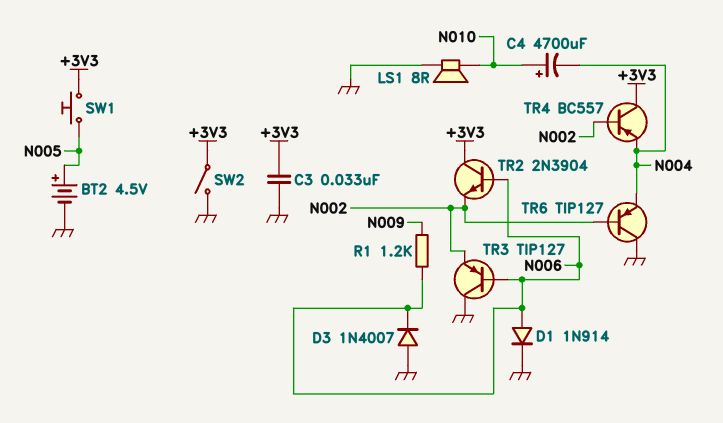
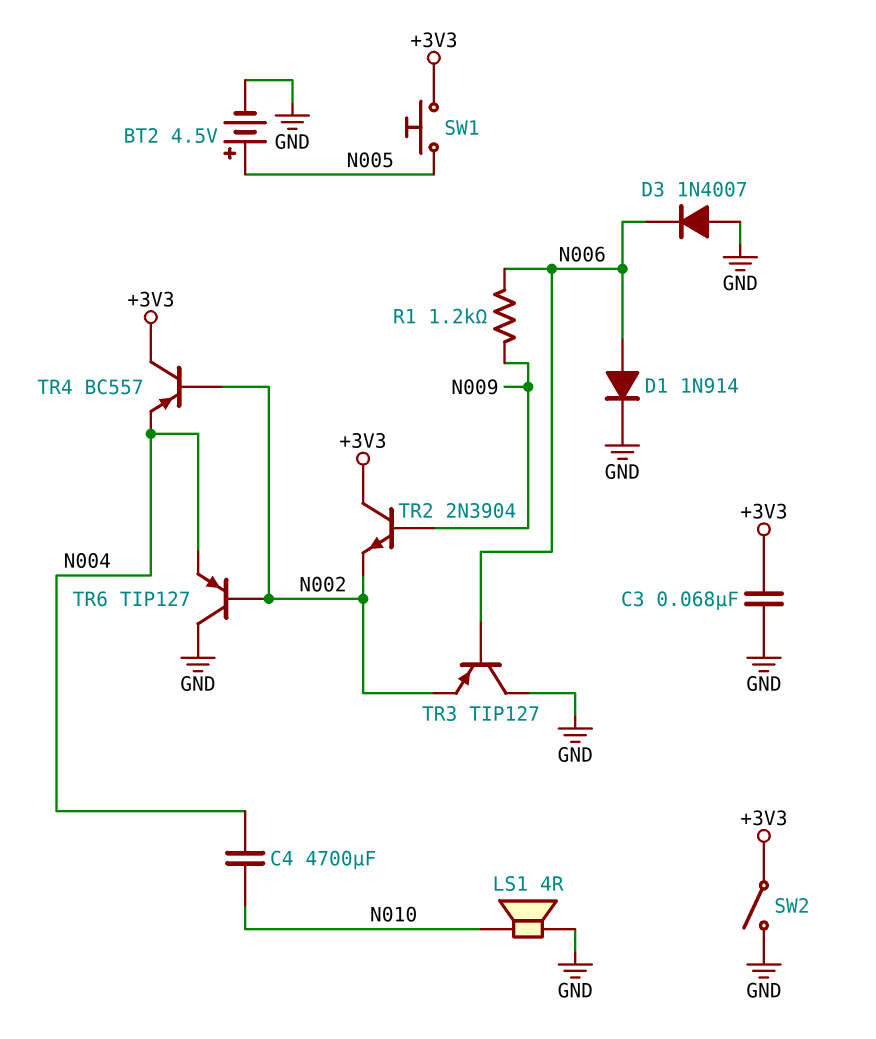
C3: 33nF (+3V3, GND) -> 68nF (+3V3, GND)
C4: 4700uF (plus N010, minus N004) -> 4700uF (N004, N010)
LS1: speaker 8R (GND, N010) -> speaker 4R (GND, N010)
TR2: NPN 2N3904 (B N006, C +3V3, E N002) -> NPN 2N3904 (B N009, C +3V3, E N002)

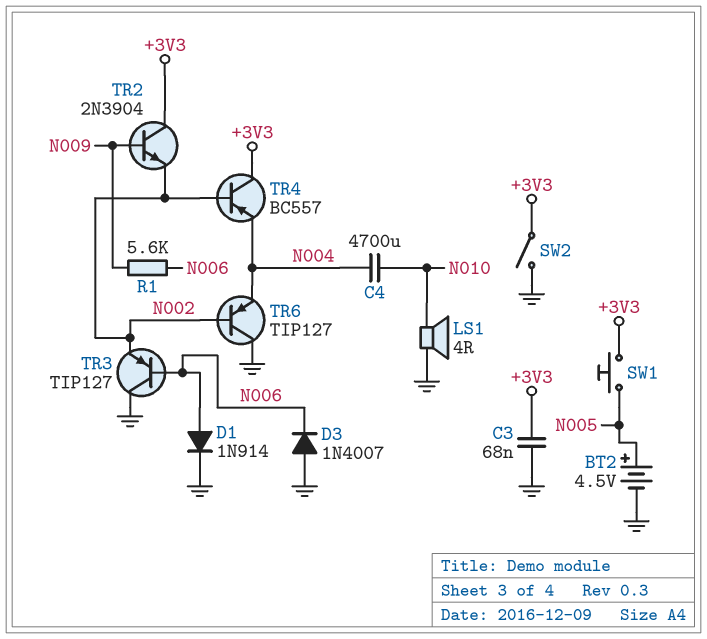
R1: 1.2k (N006, N009) -> 5.6k (N006, N009)

